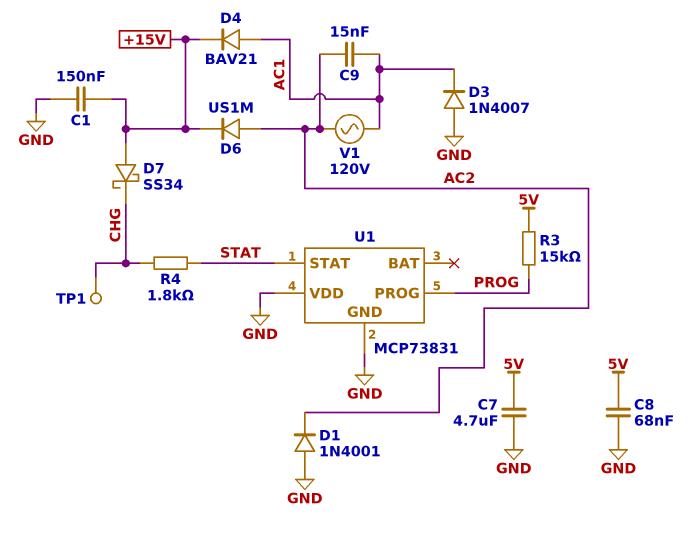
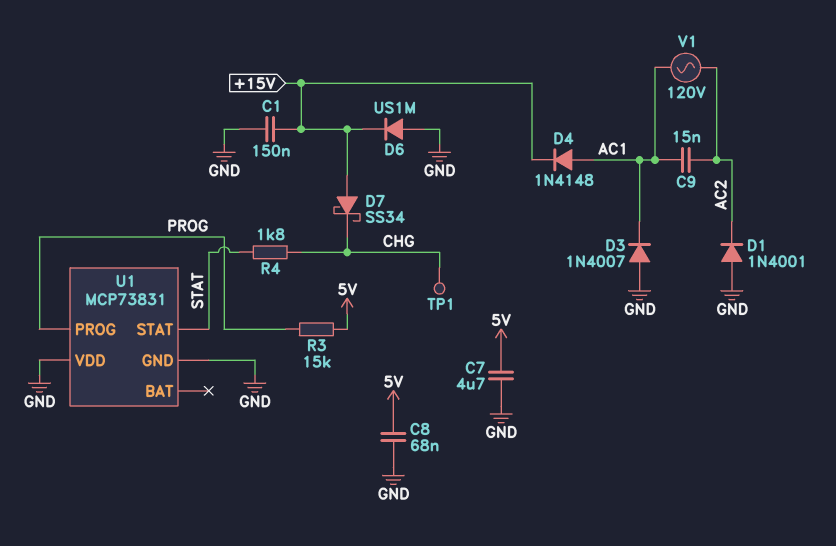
D4: diode BAV21 (A AC1, K +15V) -> diode 1N4148 (A AC1, K +15V)
D6: diode US1M (A AC2, K +15V) -> diode US1M (A GND, K +15V)

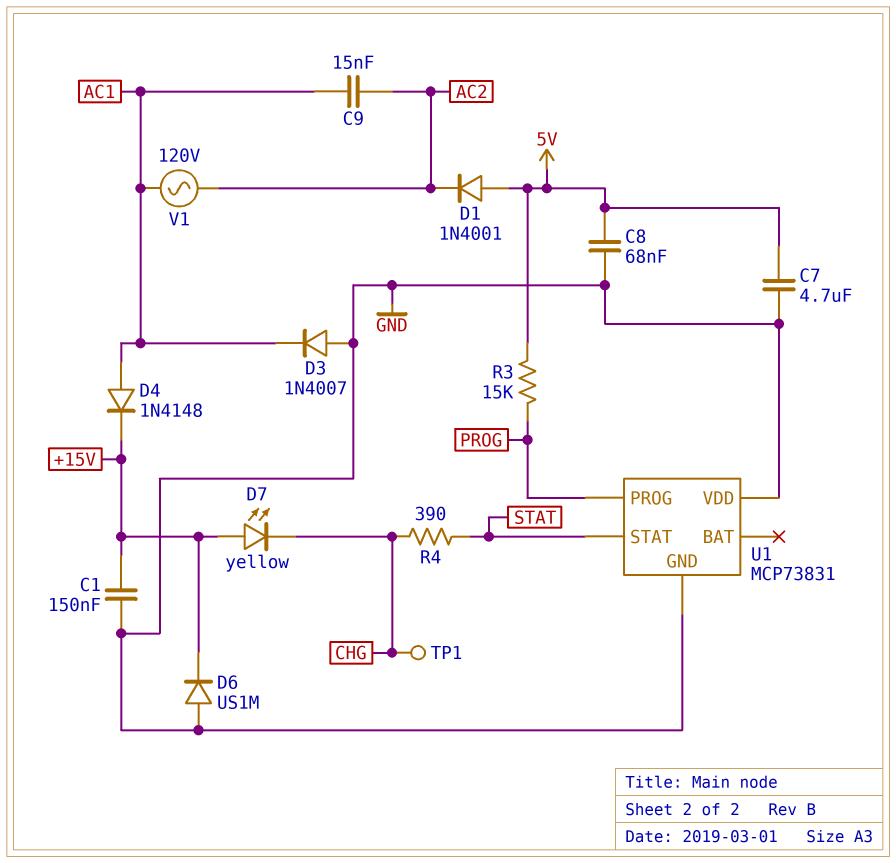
D1: diode 1N4001 (A GND, K AC2) -> diode 1N4001 (A 5V, K AC2)
D7: schottky SS34 (A +15V, K CHG) -> LED yellow (A +15V, K CHG)
R4: 1.8k (CHG, STAT) -> 390 (CHG, STAT)

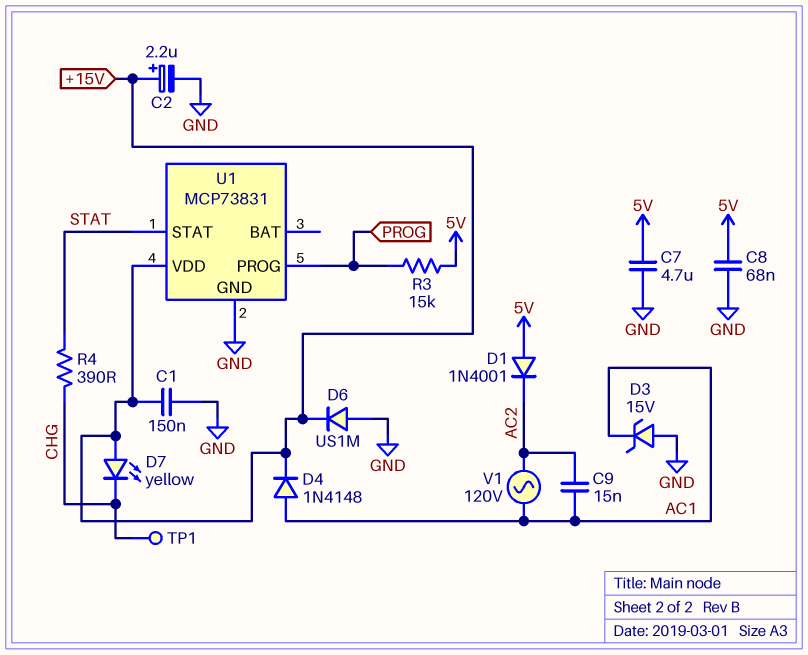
C2: none -> 2.2uF (plus +15V, minus GND)
D3: diode 1N4007 (A GND, K AC1) -> zener 15V (A GND, K AC1)
U1 pin VDD: GND -> +15V

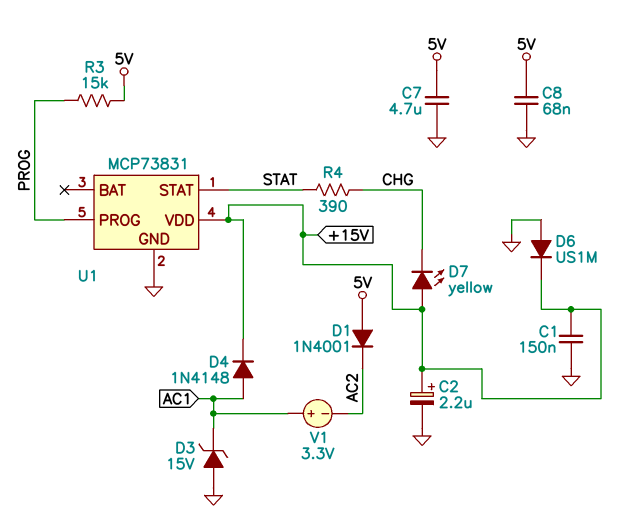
C9: 15nF (AC1, AC2) -> none
TP1: test point (CHG) -> none
V1: AC 120V (AC1, AC2) -> 3.3V (plus AC1, minus AC2)

